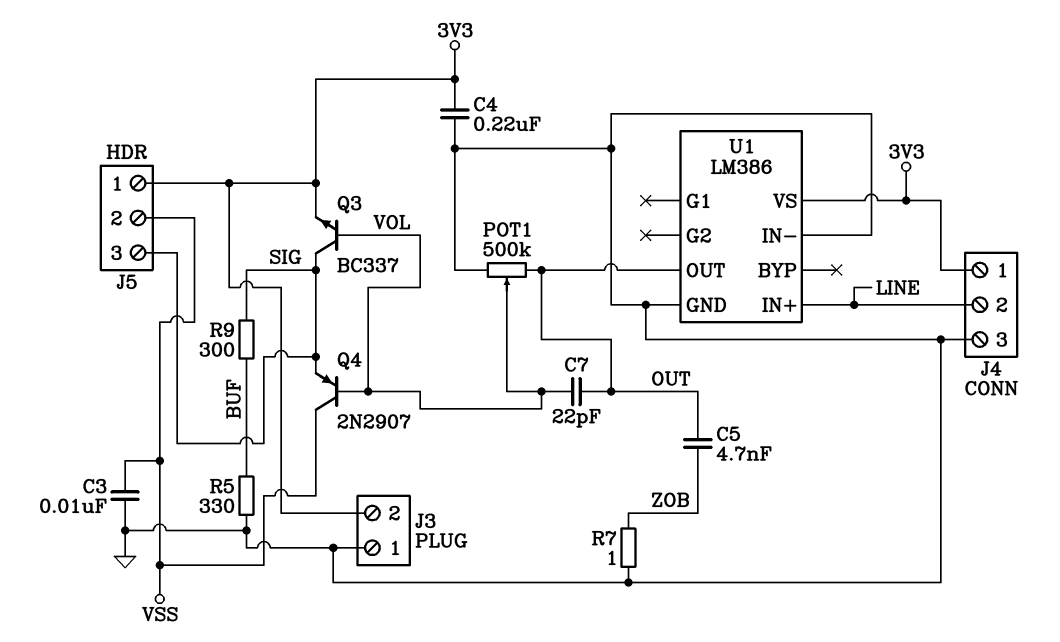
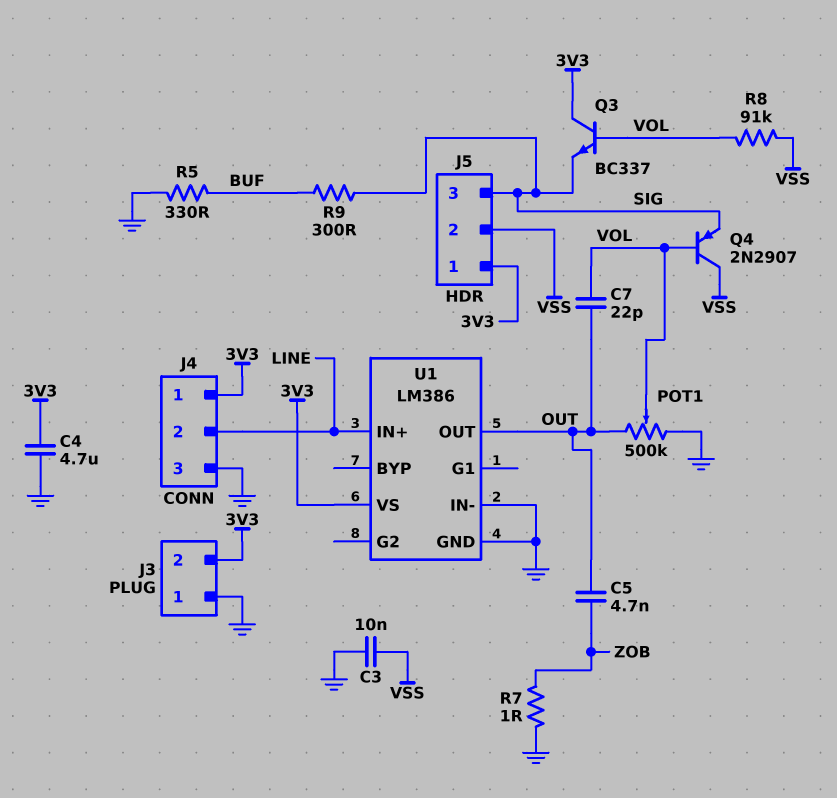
C4: 220nF (3V3, GND) -> 4.7uF (3V3, GND)
Q3: NPN BC337 (B VOL, C SIG, E 3V3) -> NPN BC337 (B VOL, C 3V3, E SIG)
R8: none -> 91k (VOL, VSS)

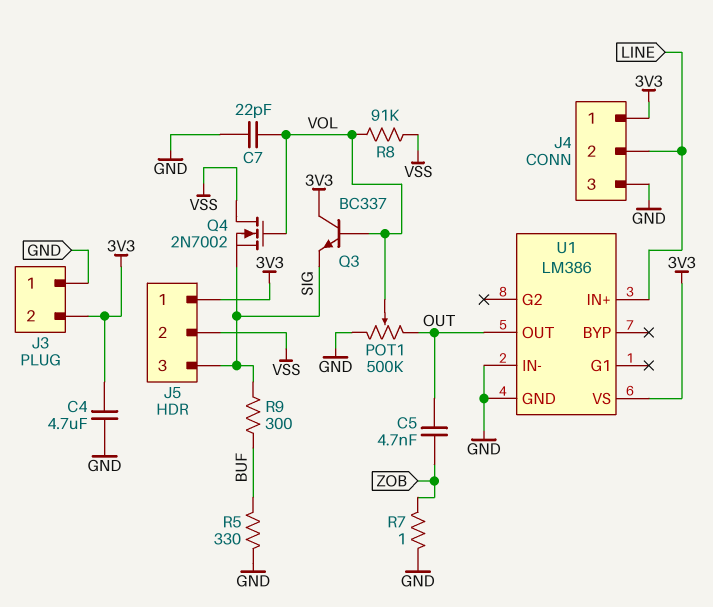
C3: 10nF (GND, VSS) -> none
C7: 22pF (OUT, VOL) -> 22pF (GND, VOL)
Q4: PNP 2N2907 (B VOL, C VSS, E SIG) -> NMOS 2N7002 (G VOL, D VSS, S SIG)

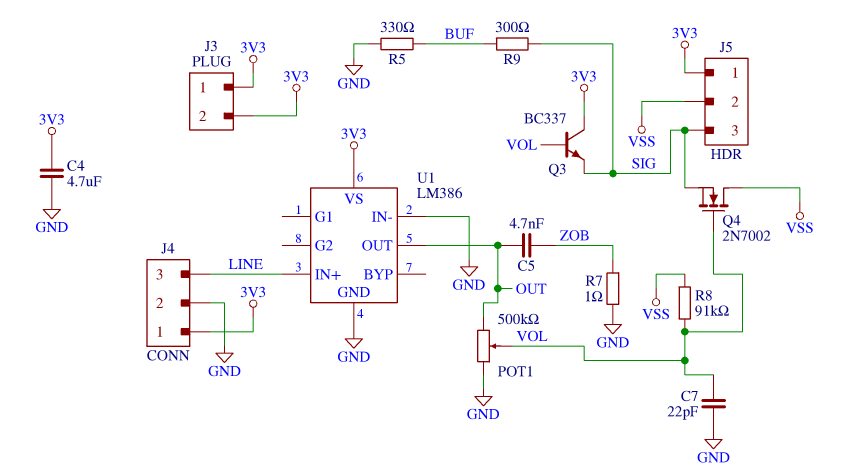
J3 pin 1: GND -> 3V3
J4 pin 2: LINE -> GND
J4 pin 3: GND -> LINE

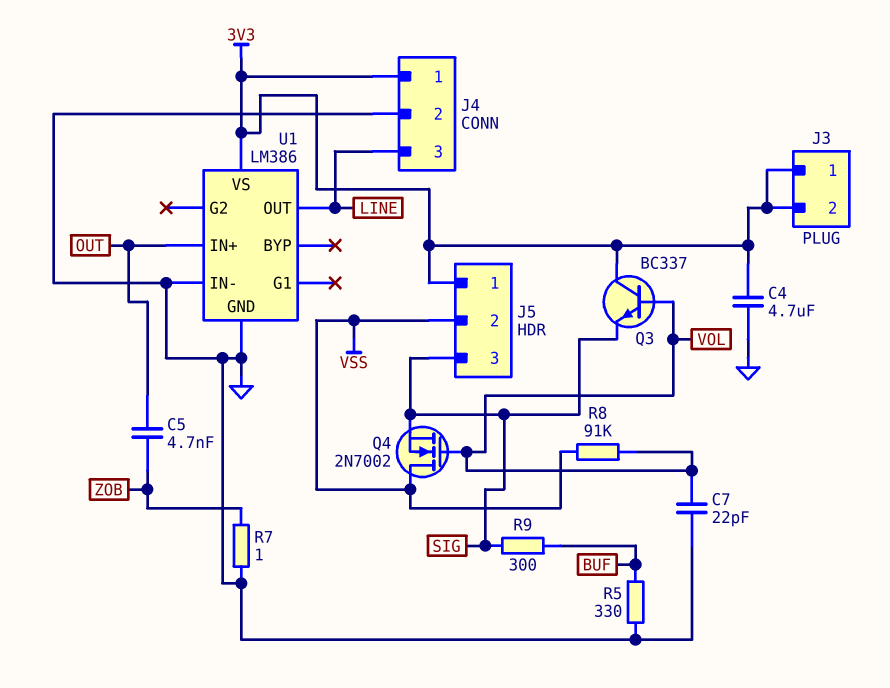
POT1: 500k (GND, OUT, wiper VOL) -> none
U1 pin IN+: LINE -> OUT
U1 pin OUT: OUT -> LINE

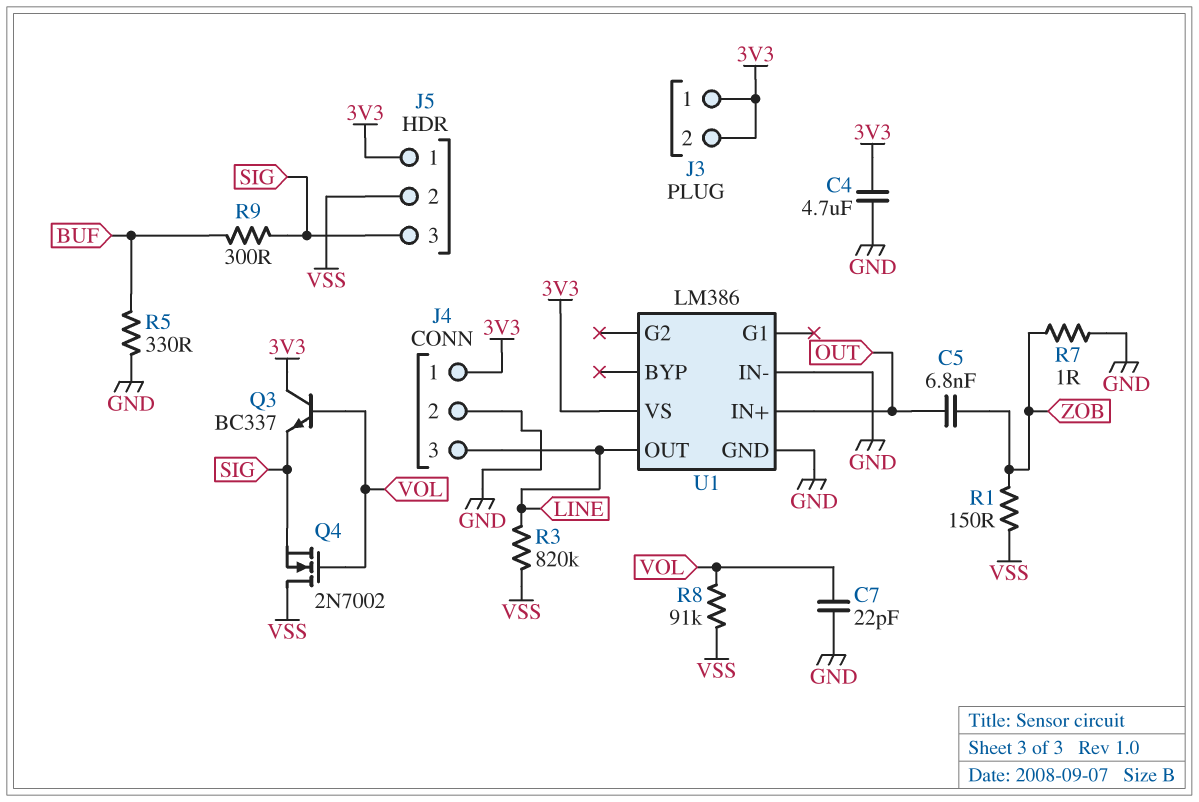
C5: 4.7nF (OUT, ZOB) -> 6.8nF (OUT, ZOB)
R1: none -> 150 (VSS, ZOB)
R3: none -> 820k (LINE, VSS)

